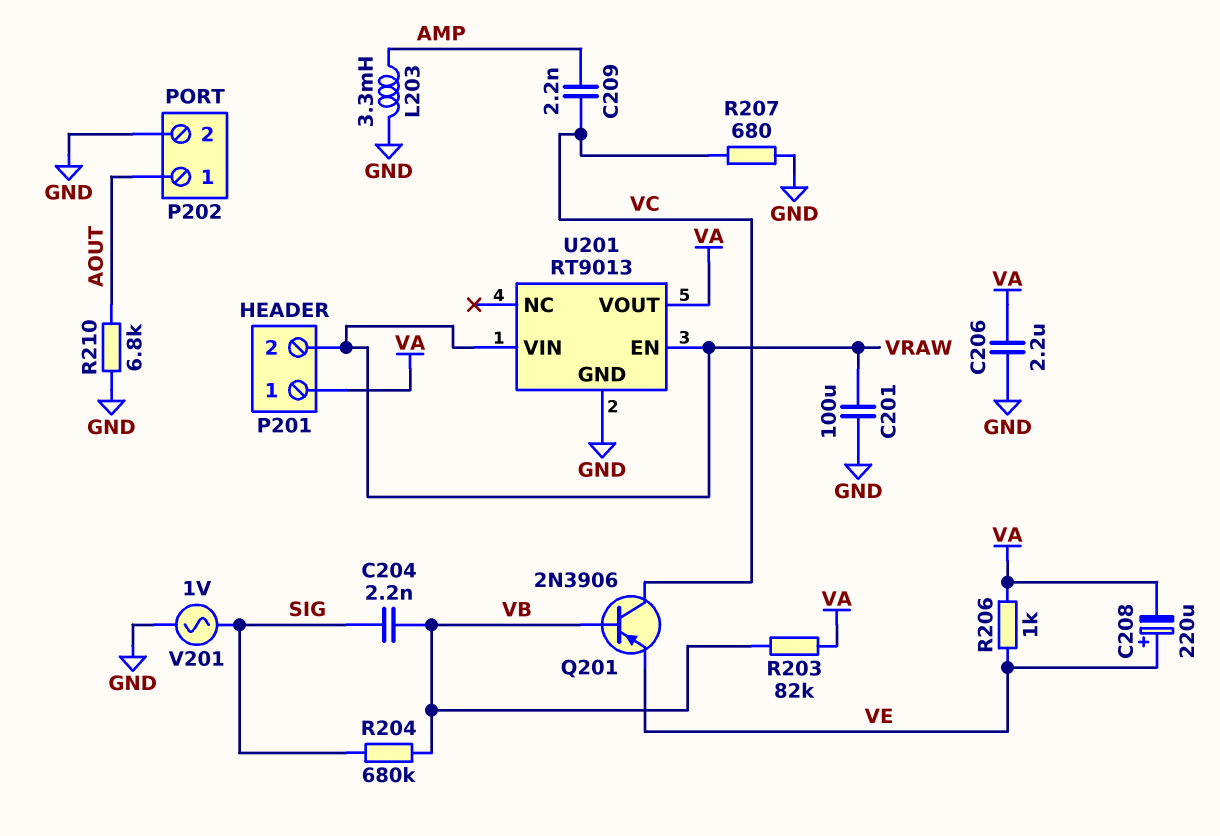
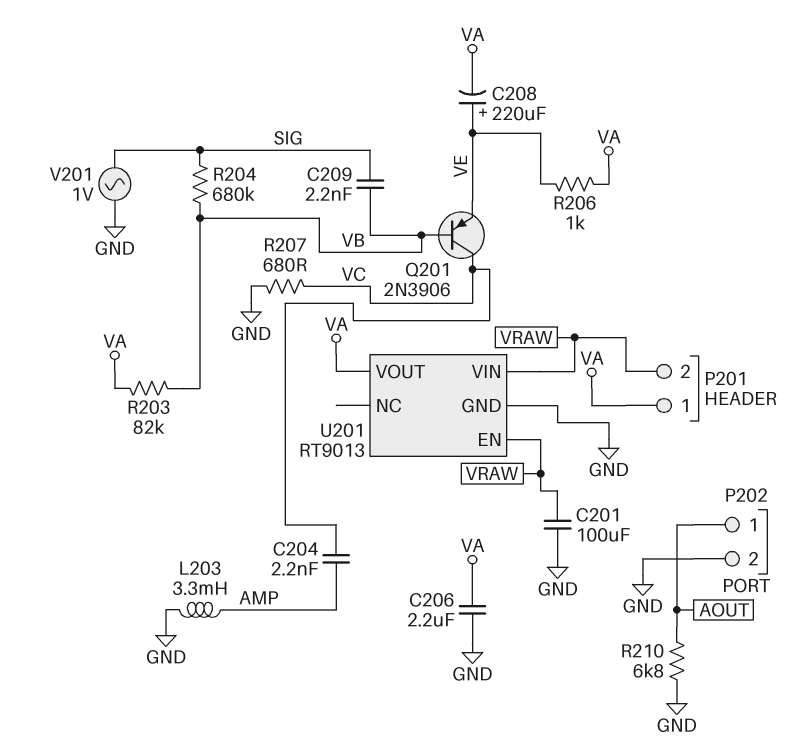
C204: 2.2nF (SIG, VB) -> 2.2nF (AMP, VC)
C209: 2.2nF (AMP, VC) -> 2.2nF (SIG, VB)

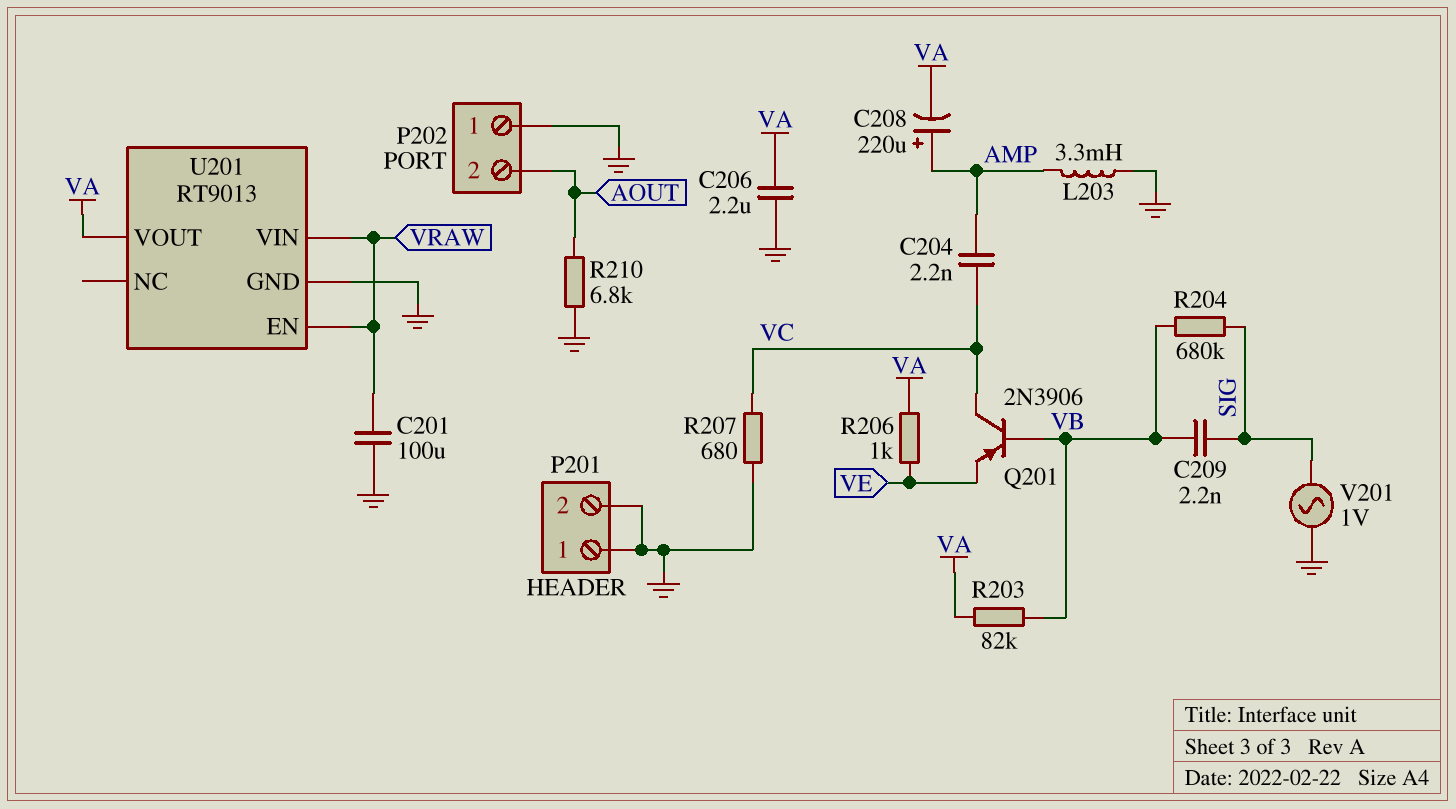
C208: 220uF (plus VE, minus VA) -> 220uF (plus AMP, minus VA)
P201 pin 1: VA -> GND
P201 pin 2: VRAW -> GND
P202 pin 1: AOUT -> GND
P202 pin 2: GND -> AOUT

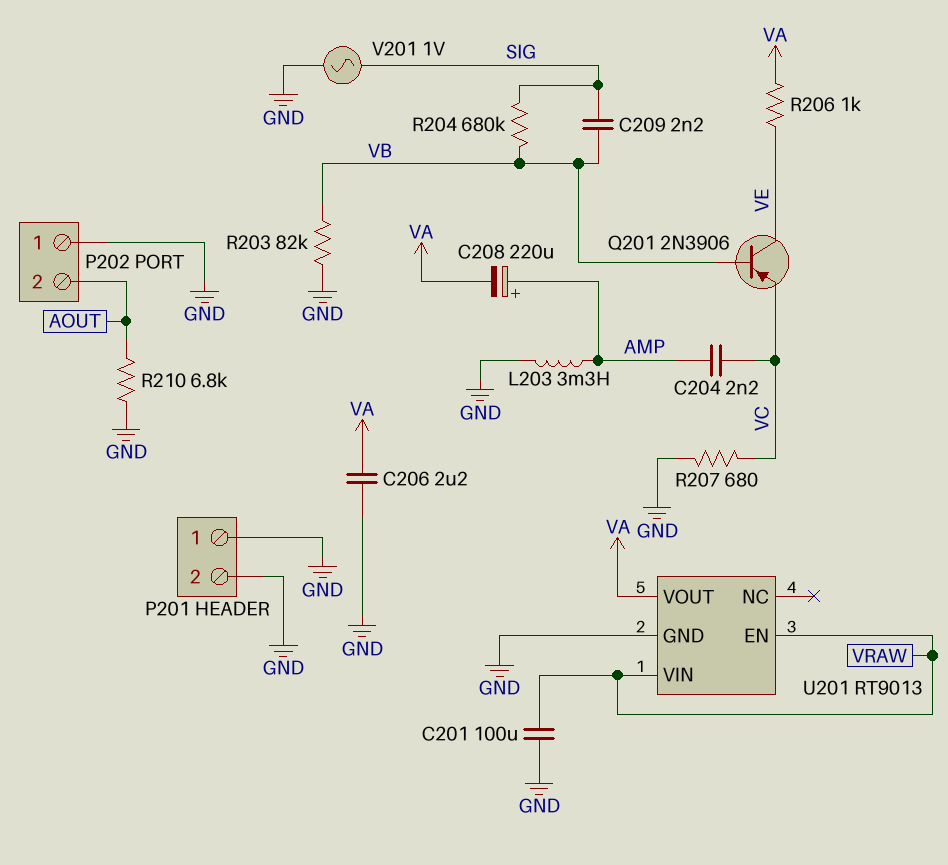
Q201: PNP 2N3906 (B VB, C VC, E VE) -> PNP 2N3906 (B VB, C VE, E VC)
R203: 82k (VA, VB) -> 82k (GND, VB)

